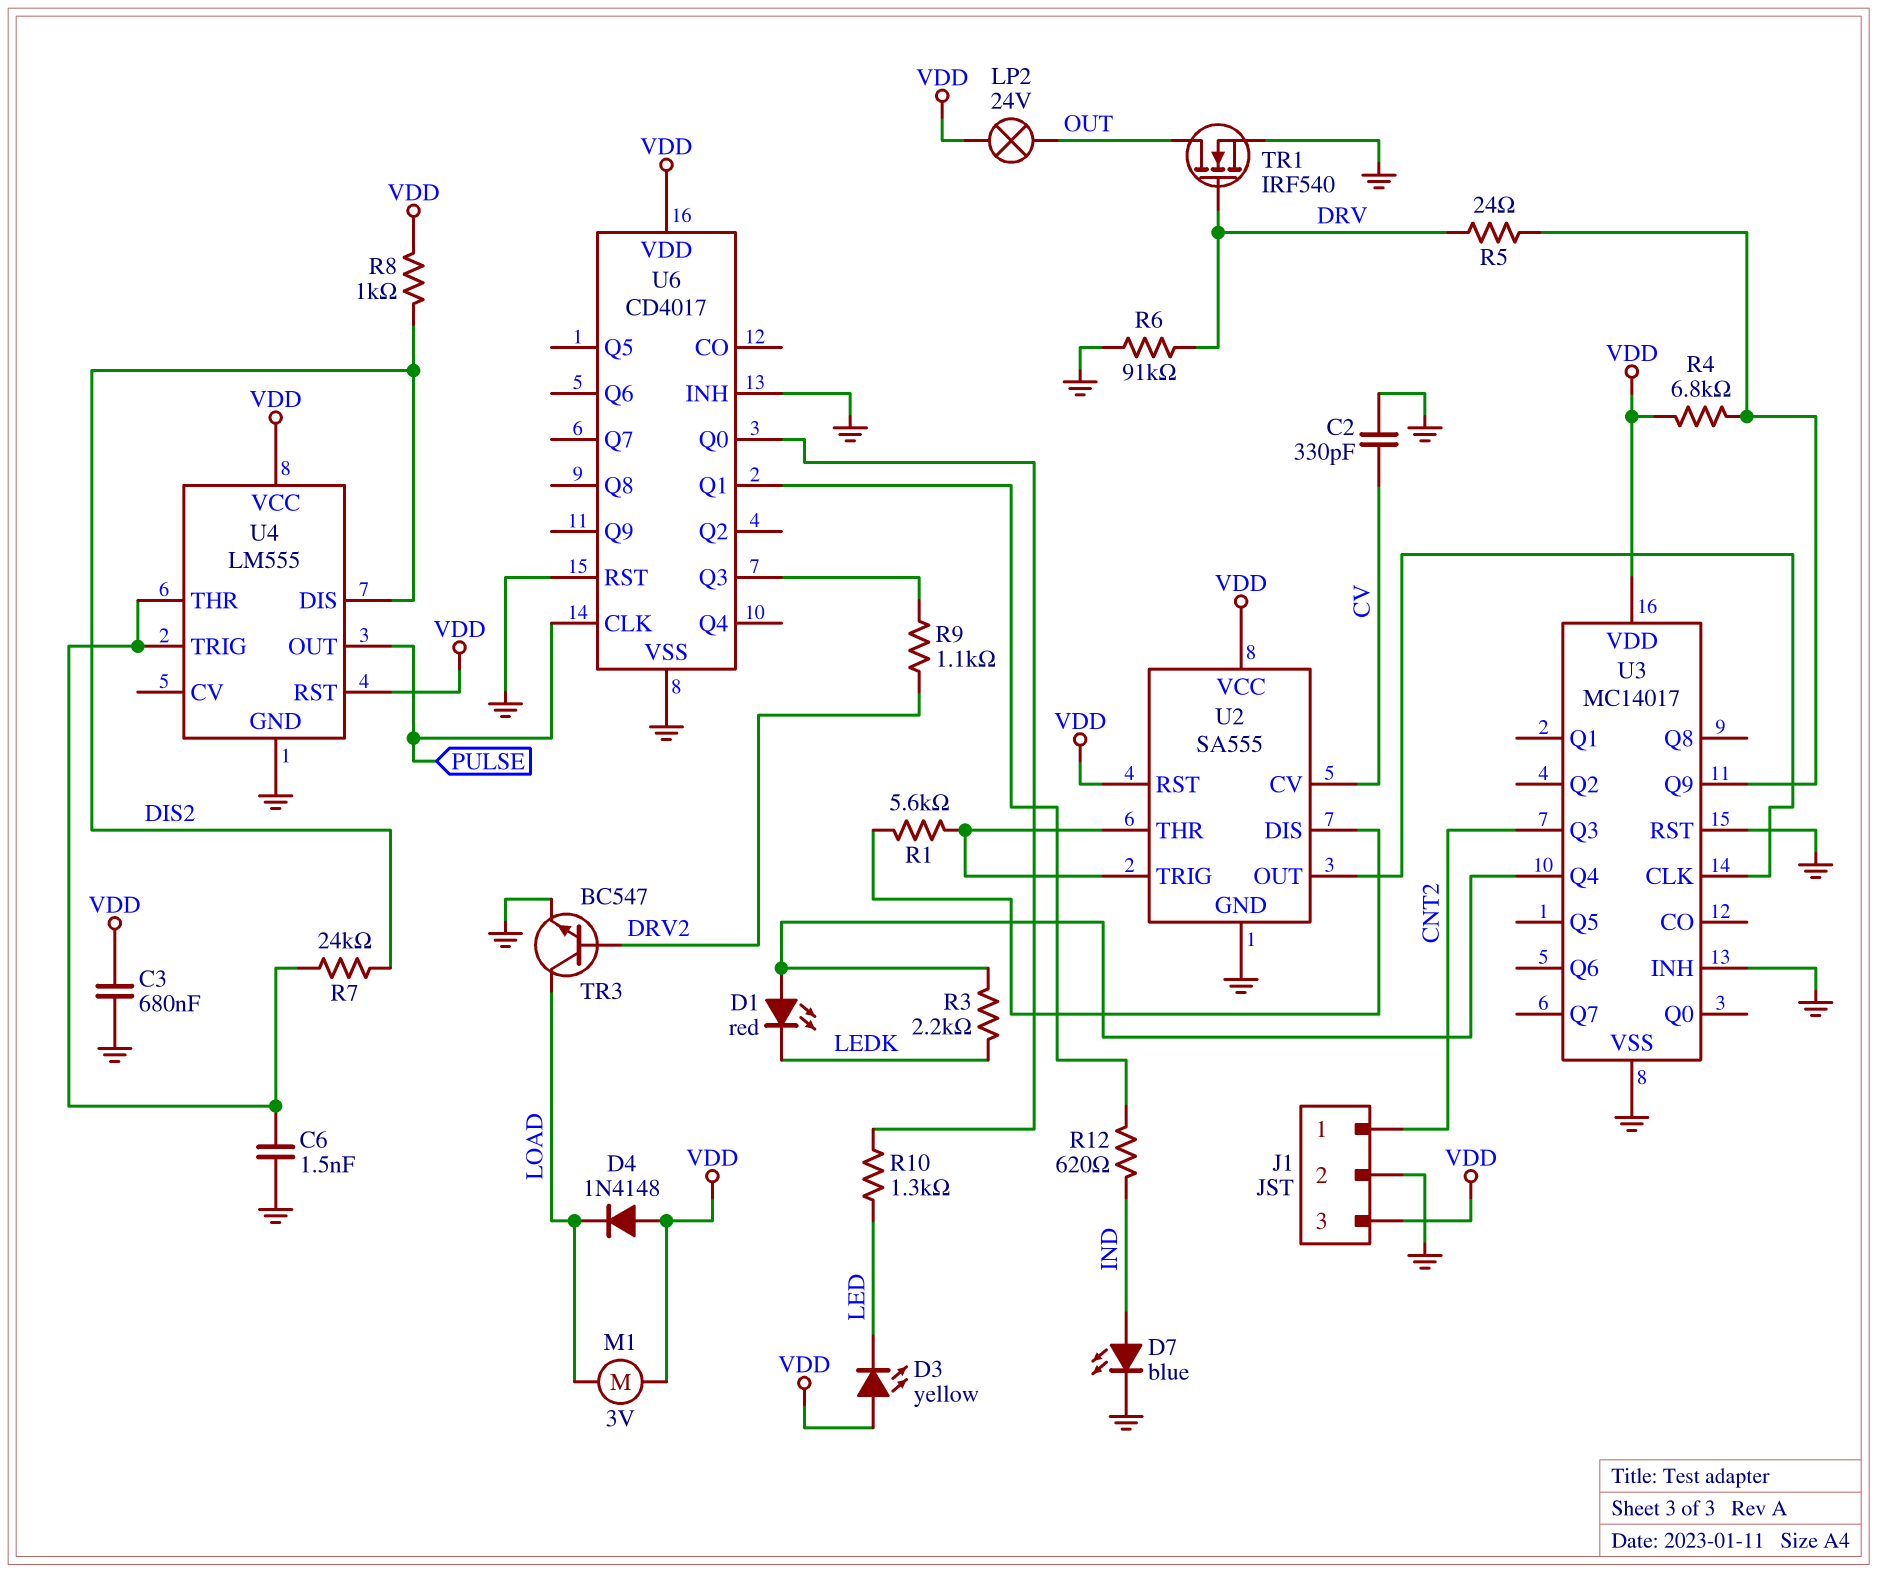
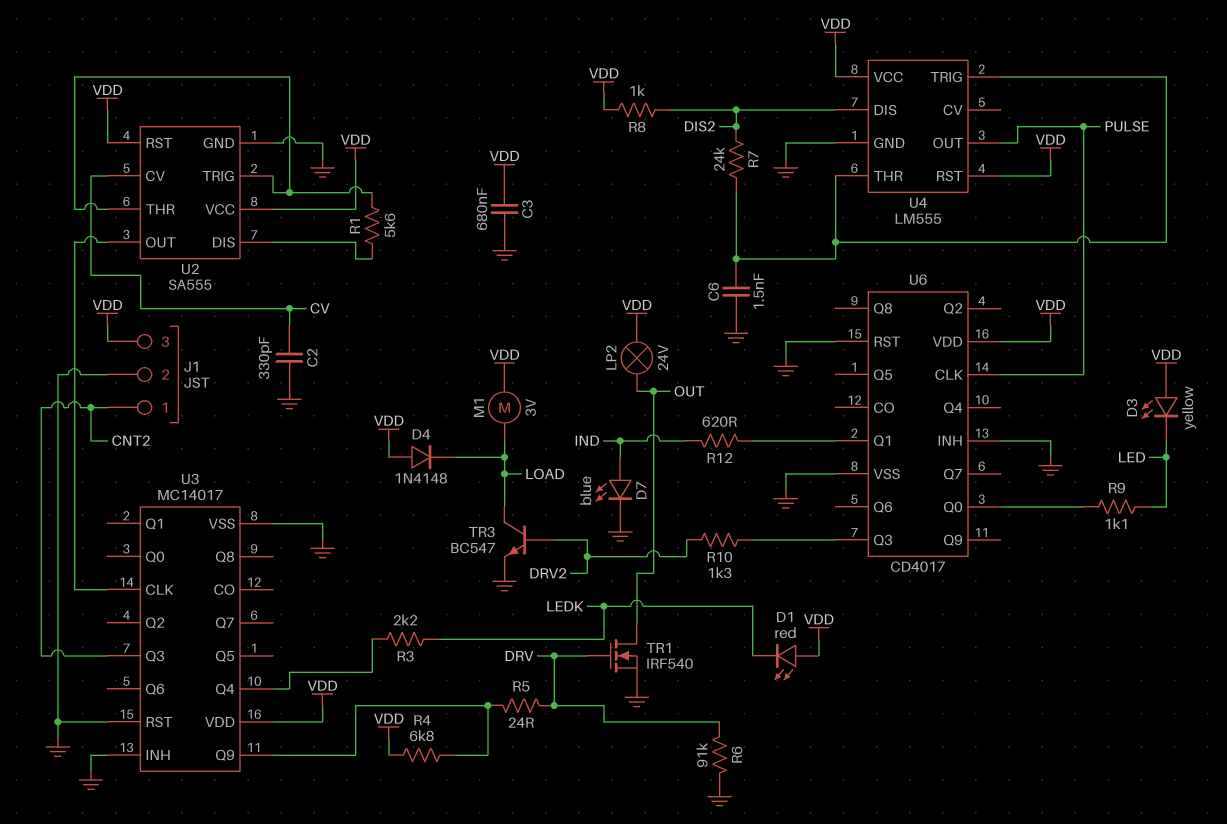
D1: LED red (A U3/Q4, K LEDK) -> LED red (A VDD, K LEDK)
R9: 1.1k (DRV2, U6/Q3) -> 1.1k (LED, U6/Q0)
R10: 1.3k (LED, U6/Q0) -> 1.3k (DRV2, U6/Q3)

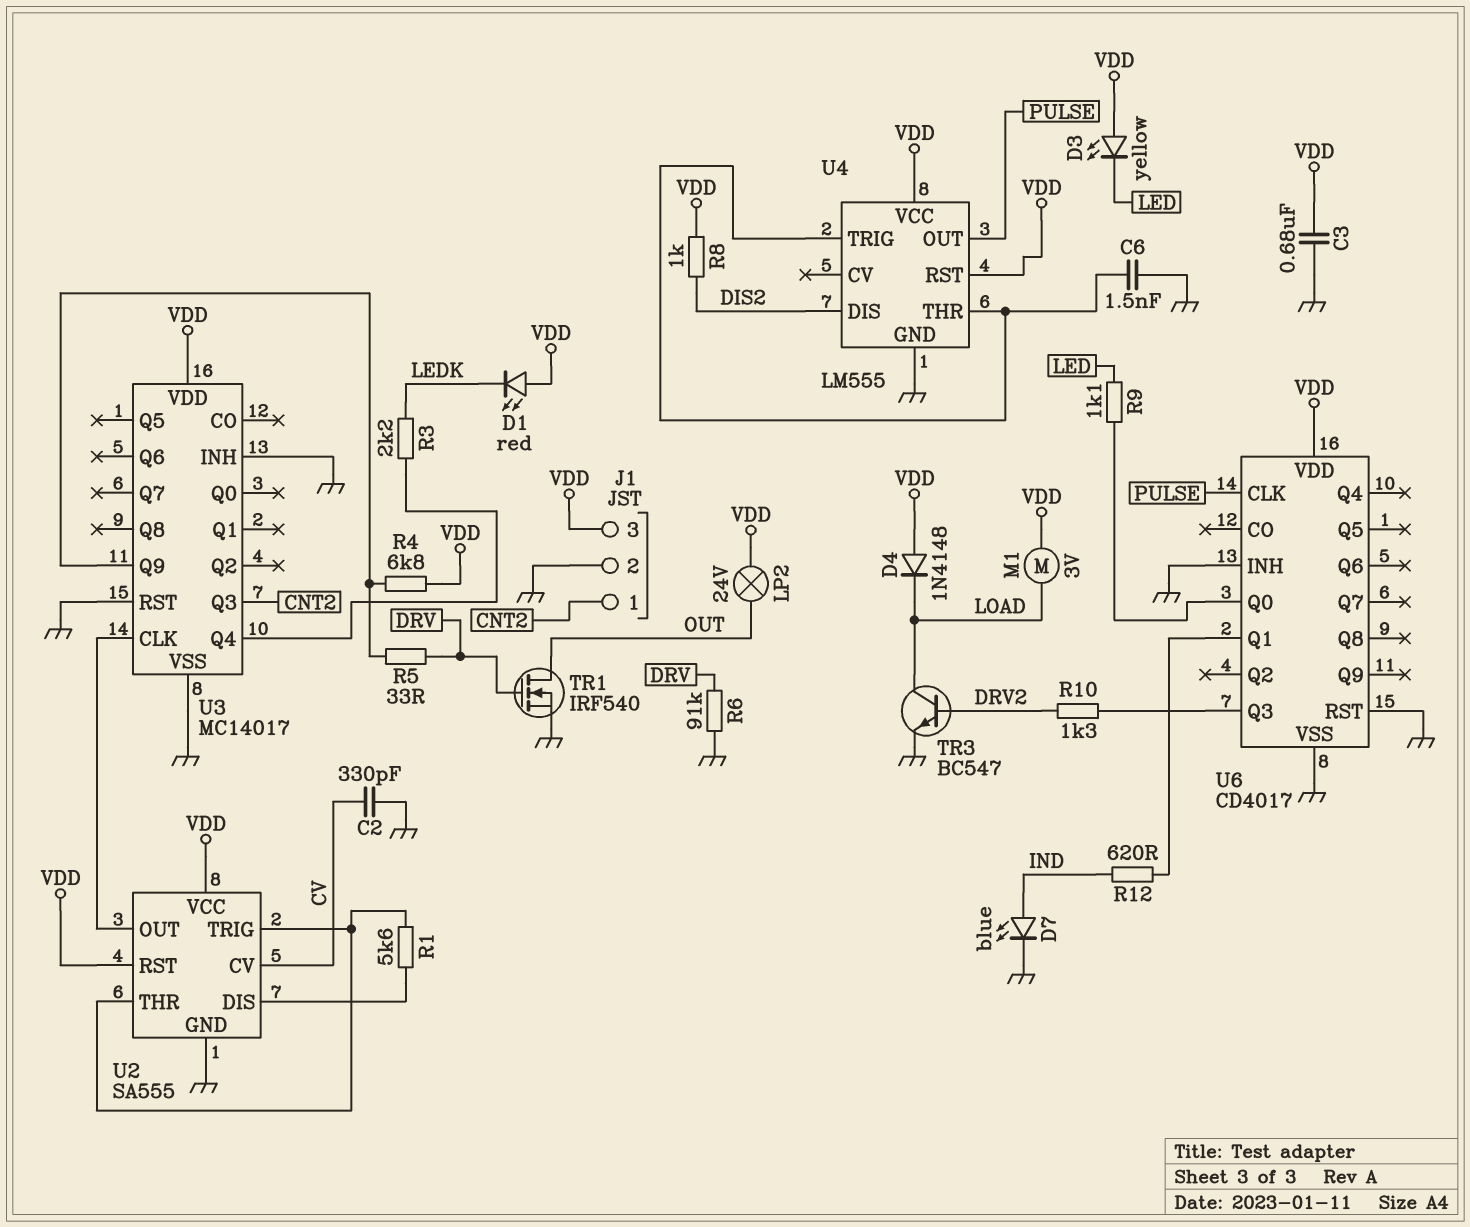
R5: 24 (DRV, U3/Q9) -> 33 (DRV, U3/Q9)
R7: 24k (DIS2, U4/THR) -> none

